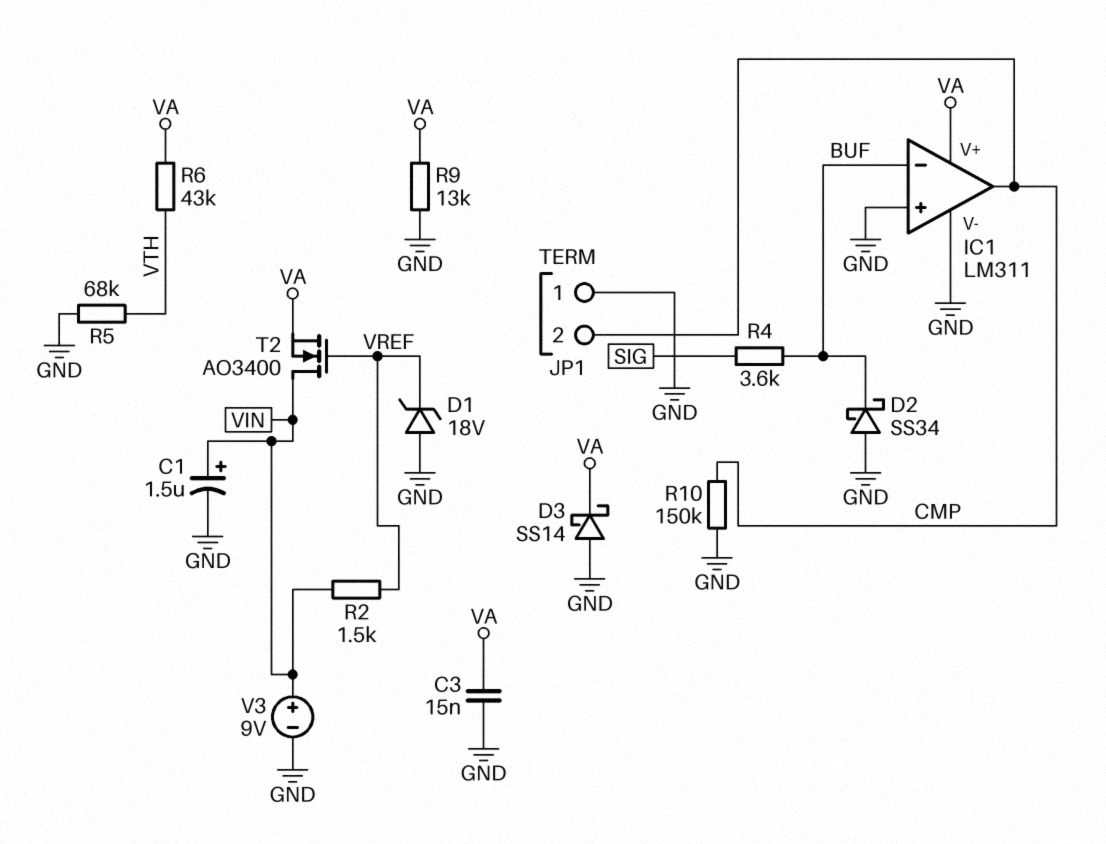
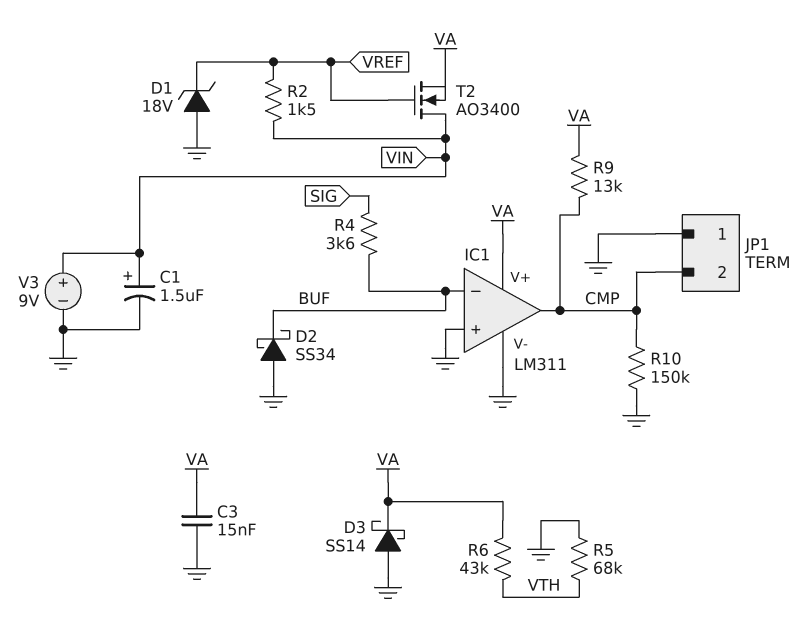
R9: 13k (GND, VA) -> 13k (CMP, VA)

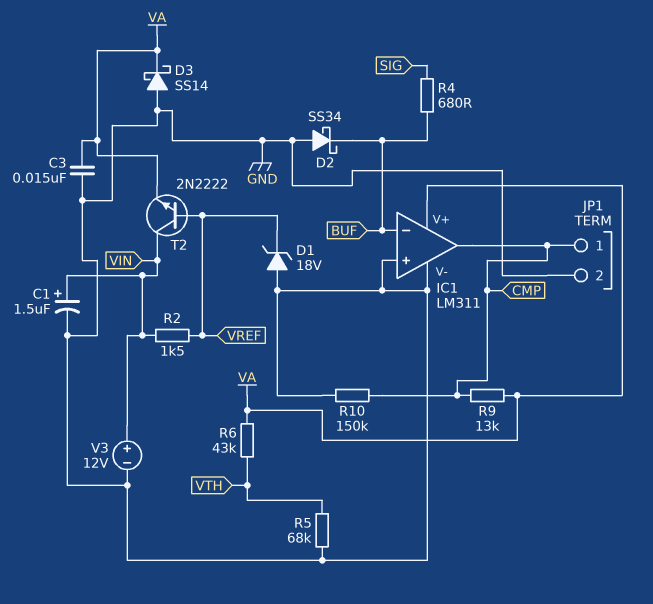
JP1 pin 1: GND -> CMP
JP1 pin 2: CMP -> GND
R4: 3.6k (BUF, SIG) -> 680 (BUF, SIG)
T2: NMOS AO3400 (G VREF, D VIN, S VA) -> NPN 2N2222 (B VREF, C VIN, E VA)
V3: 9V (plus VIN, minus GND) -> 12V (plus VIN, minus GND)

